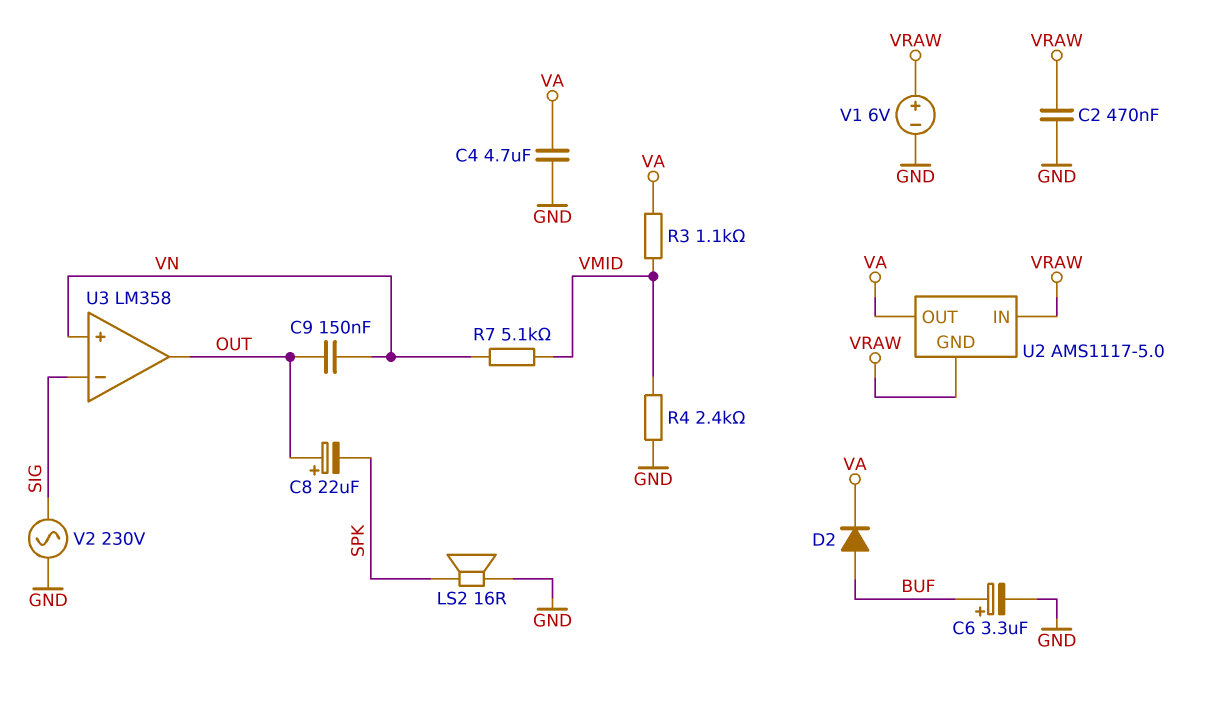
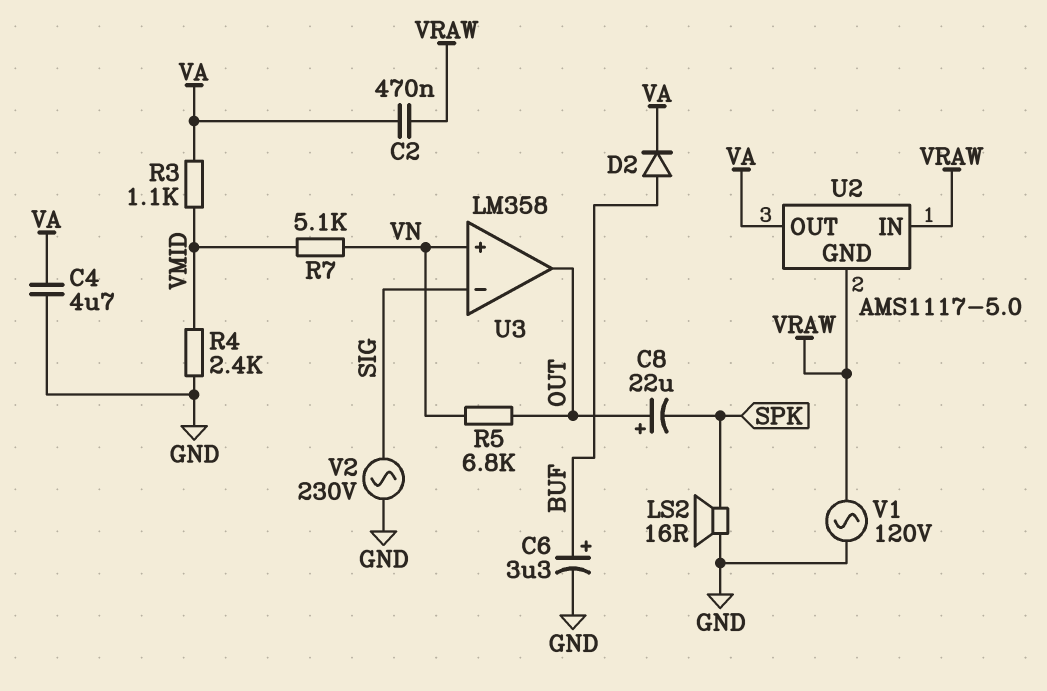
C2: 470nF (GND, VRAW) -> 470nF (VA, VRAW)
C9: 150nF (OUT, VN) -> none
R5: none -> 6.8k (OUT, VN)
V1: 6V (plus VRAW, minus GND) -> AC 120V (GND, VRAW)

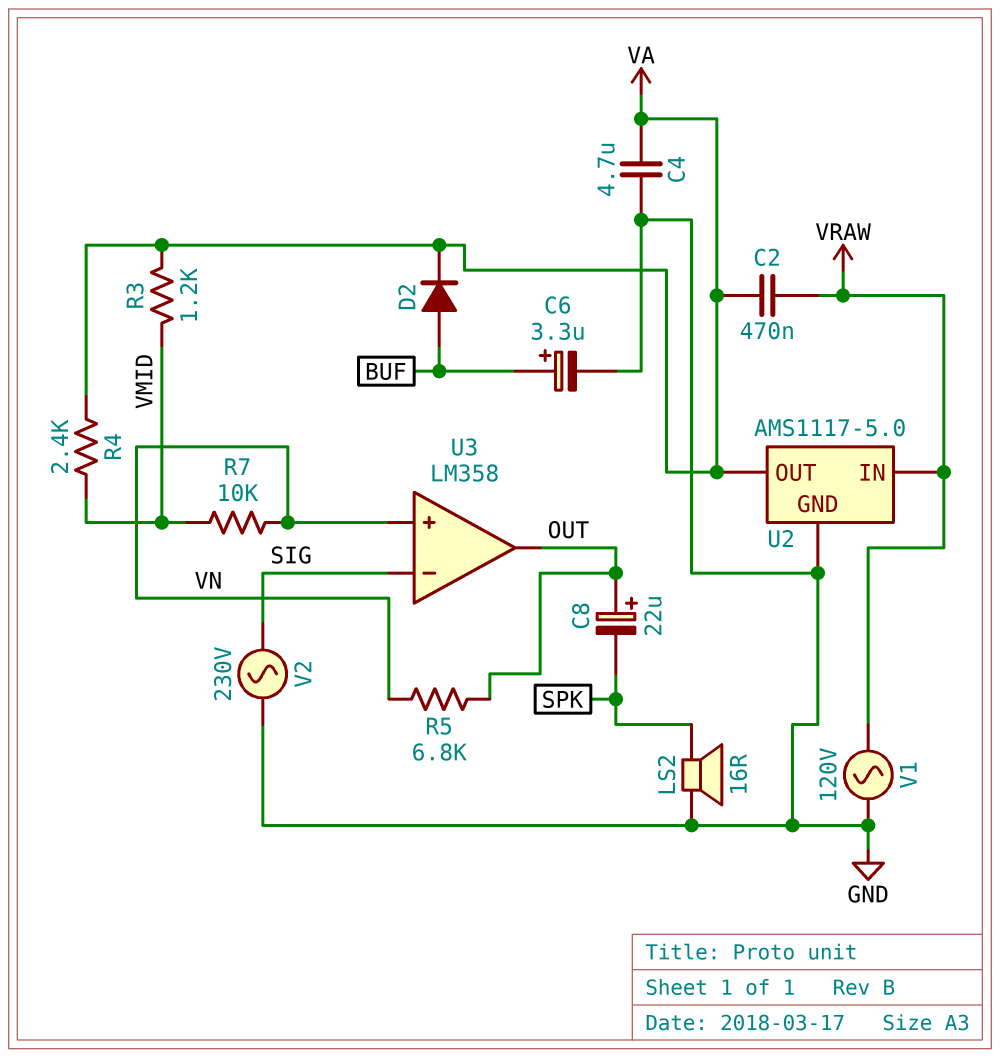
R3: 1.1k (VA, VMID) -> 1.2k (VA, VMID)
R4: 2.4k (GND, VMID) -> 2.4k (VA, VMID)
R7: 5.1k (VMID, VN) -> 10k (VMID, VN)
U2 pin GND: VRAW -> GND

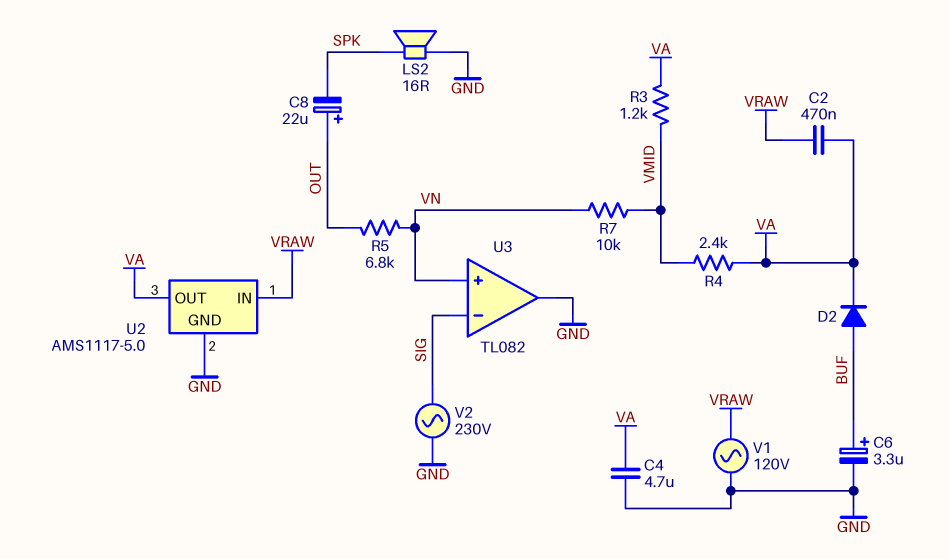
U3: LM358 -> TL082
U3 pin out: OUT -> GND

